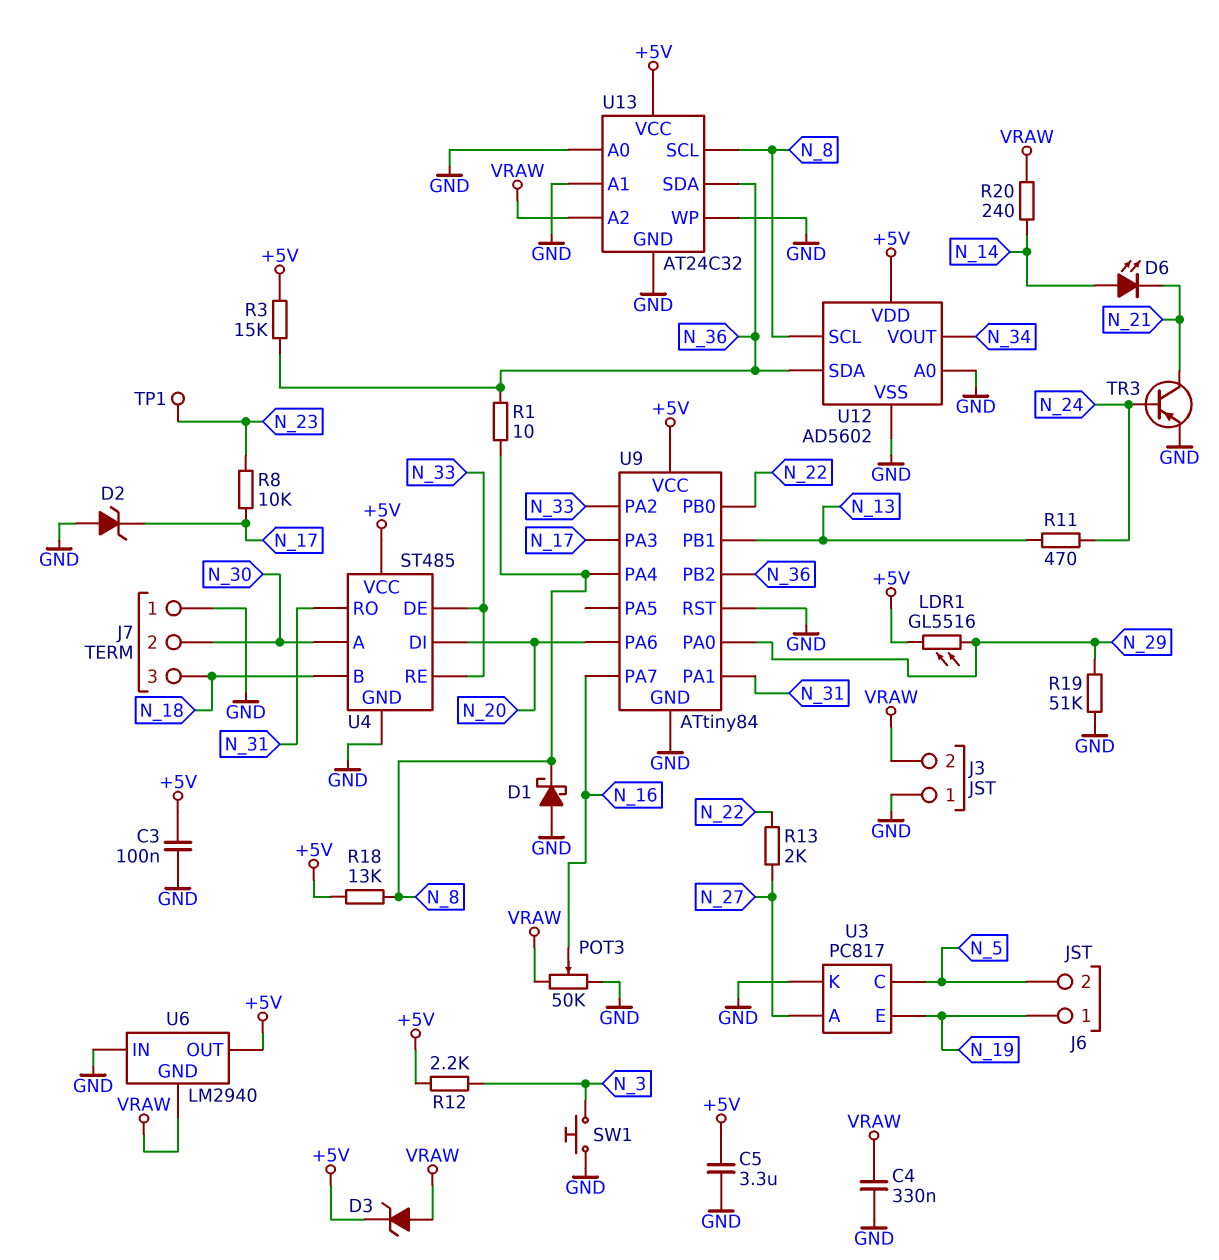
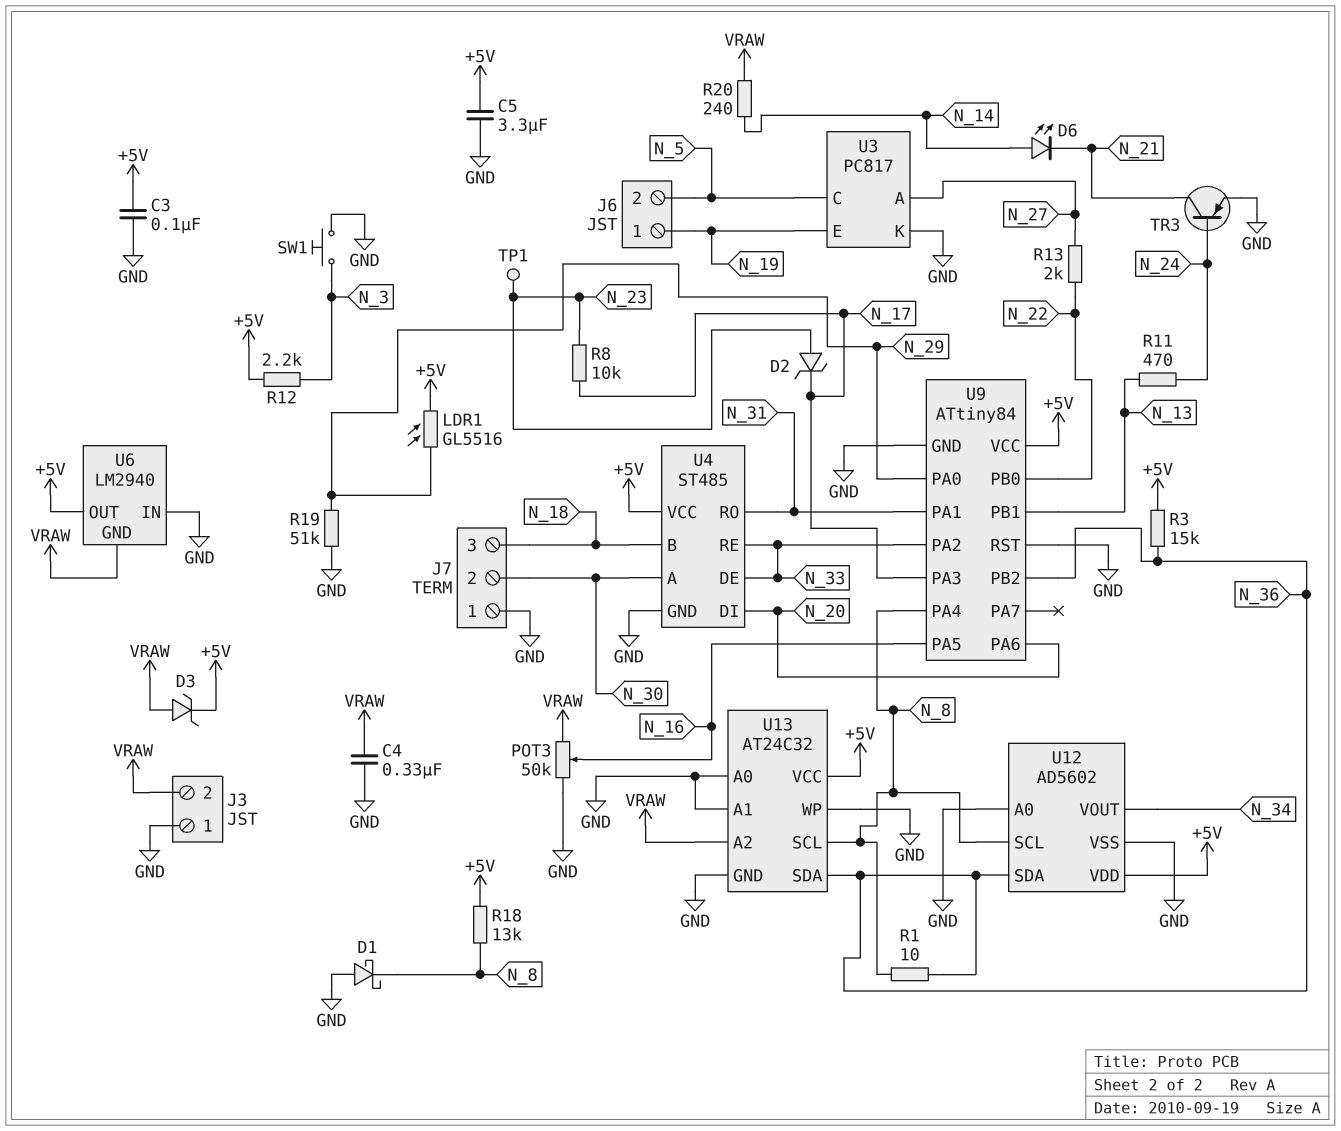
D2: zener (A GND, K N_17) -> zener (A N_23, K N_17)
U9 pin PA5: none -> N_16
U9 pin PA7: N_16 -> none

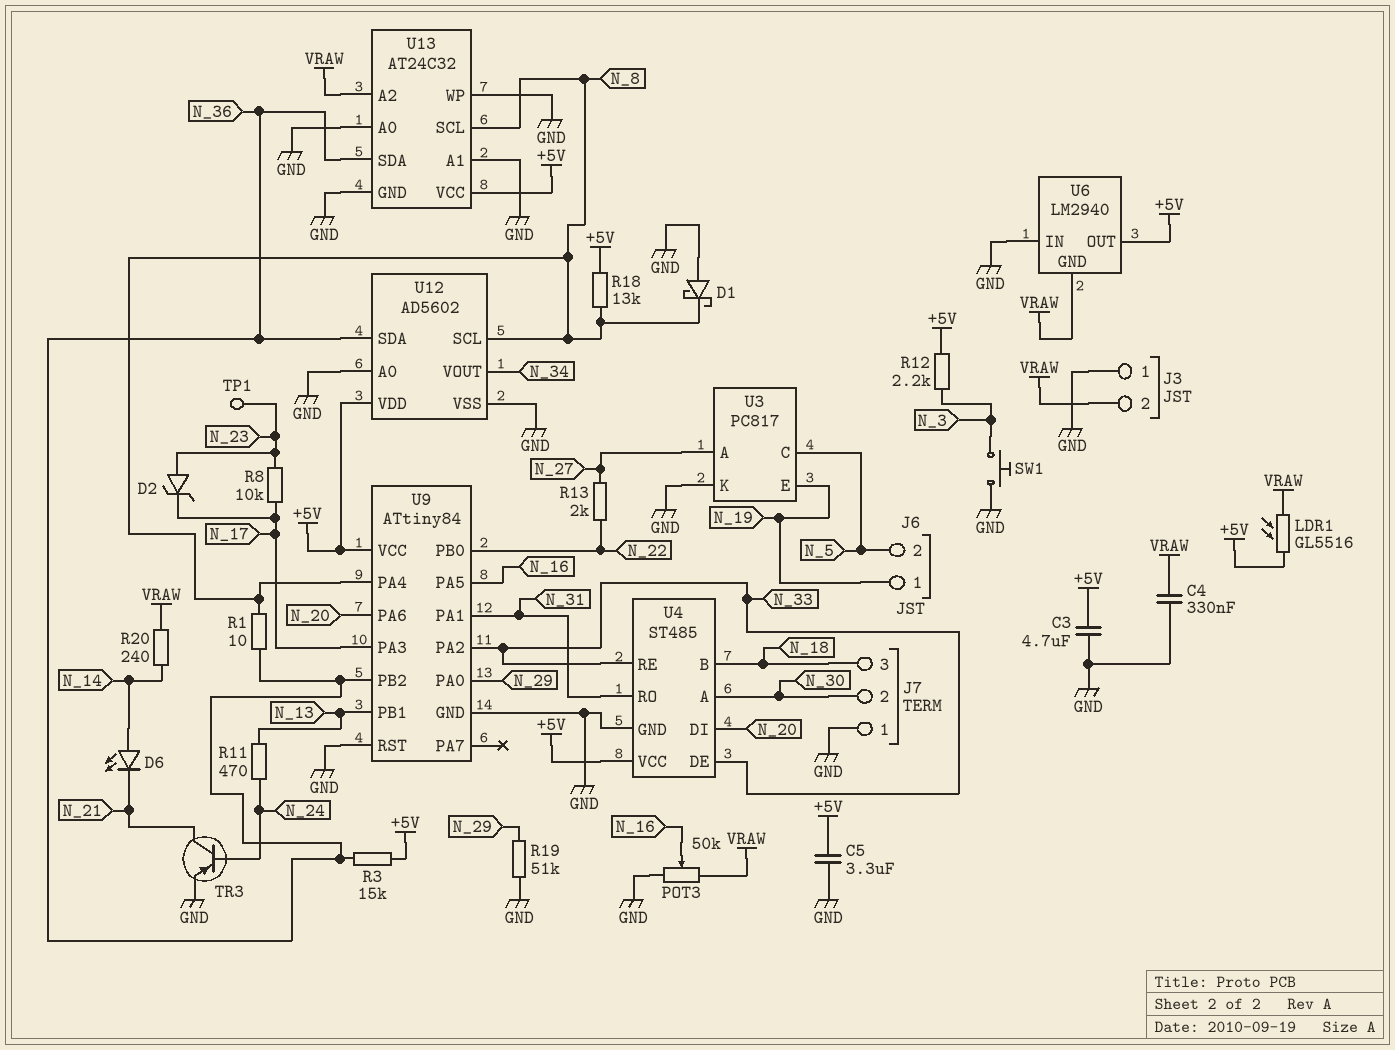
C3: 100nF (+5V, GND) -> 4.7uF (+5V, GND)
D3: zener (A VRAW, K +5V) -> none
LDR1: GL5516 (+5V, N_29) -> GL5516 (+5V, VRAW)

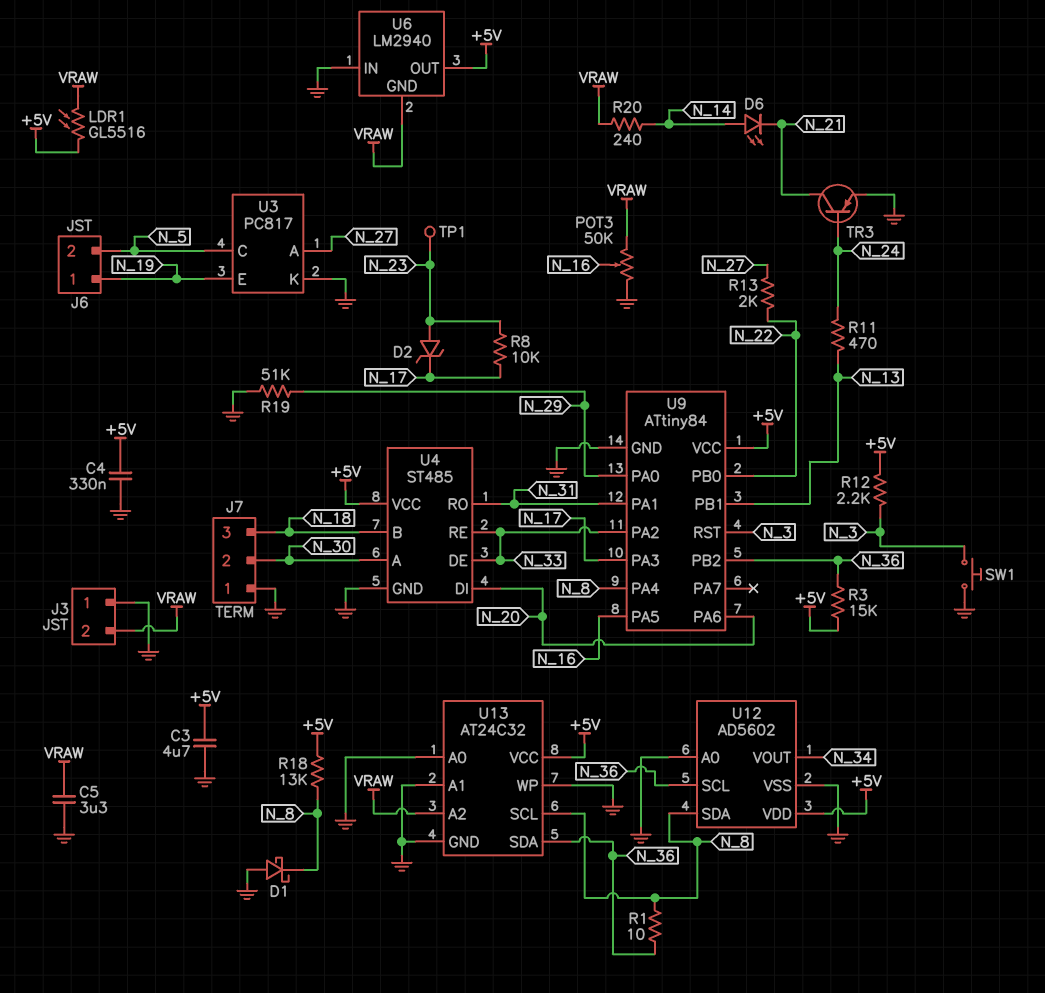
C4: 330nF (GND, VRAW) -> 330nF (+5V, GND)
C5: 3.3uF (+5V, GND) -> 3.3uF (GND, VRAW)
U9 pin RST: GND -> N_3
U12 pin SCL: N_8 -> N_36
U12 pin SDA: N_36 -> N_8

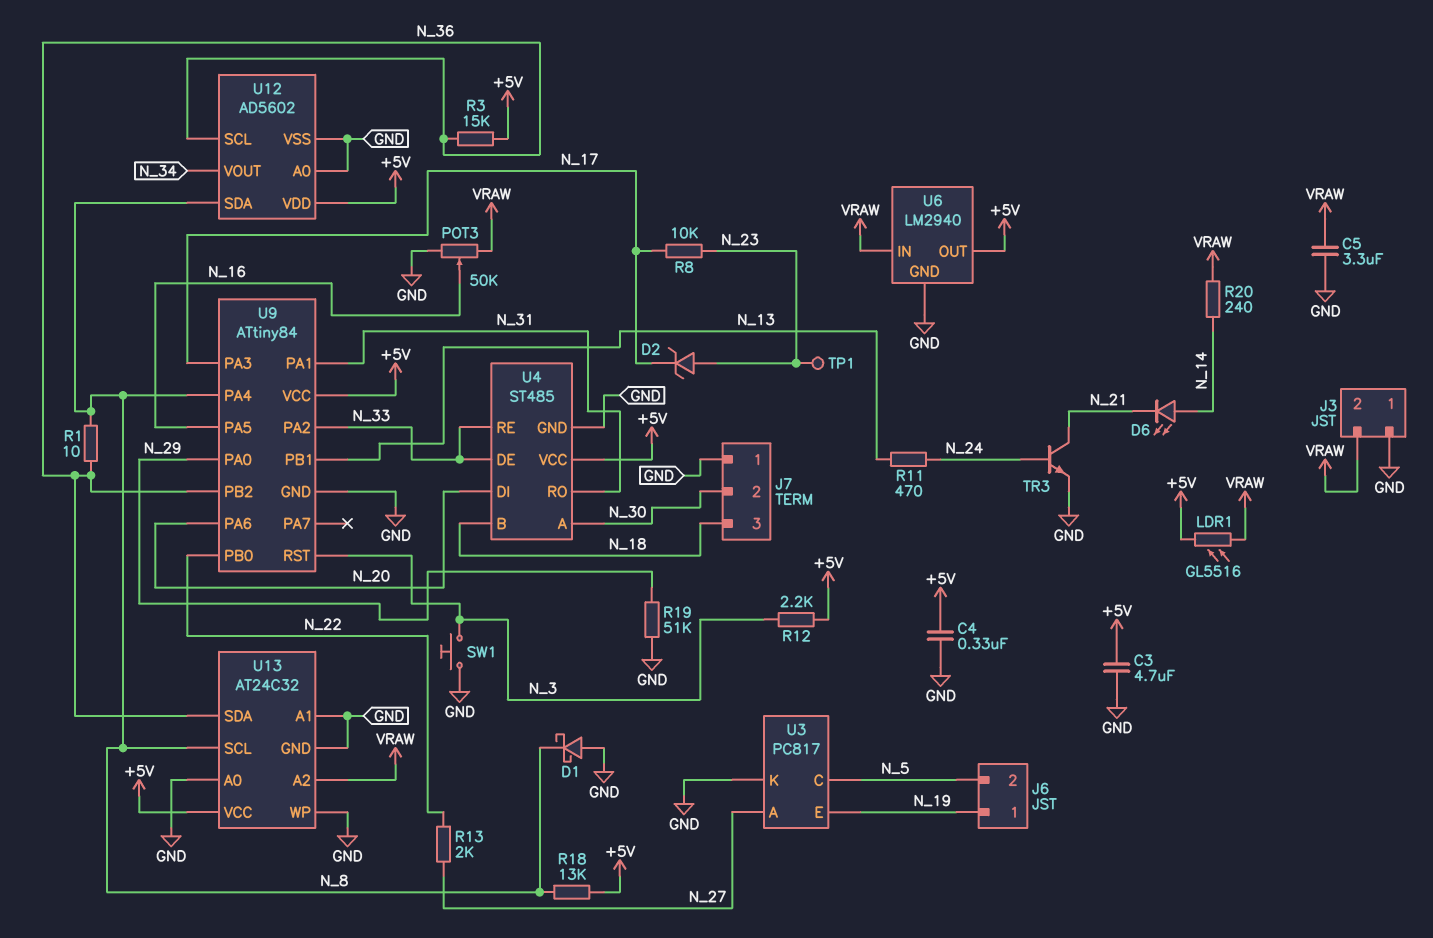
TR3: PNP (B N_24, C N_21, E GND) -> NPN (B N_24, C N_21, E GND)
U6 pin GND: VRAW -> GND
U6 pin IN: GND -> VRAW

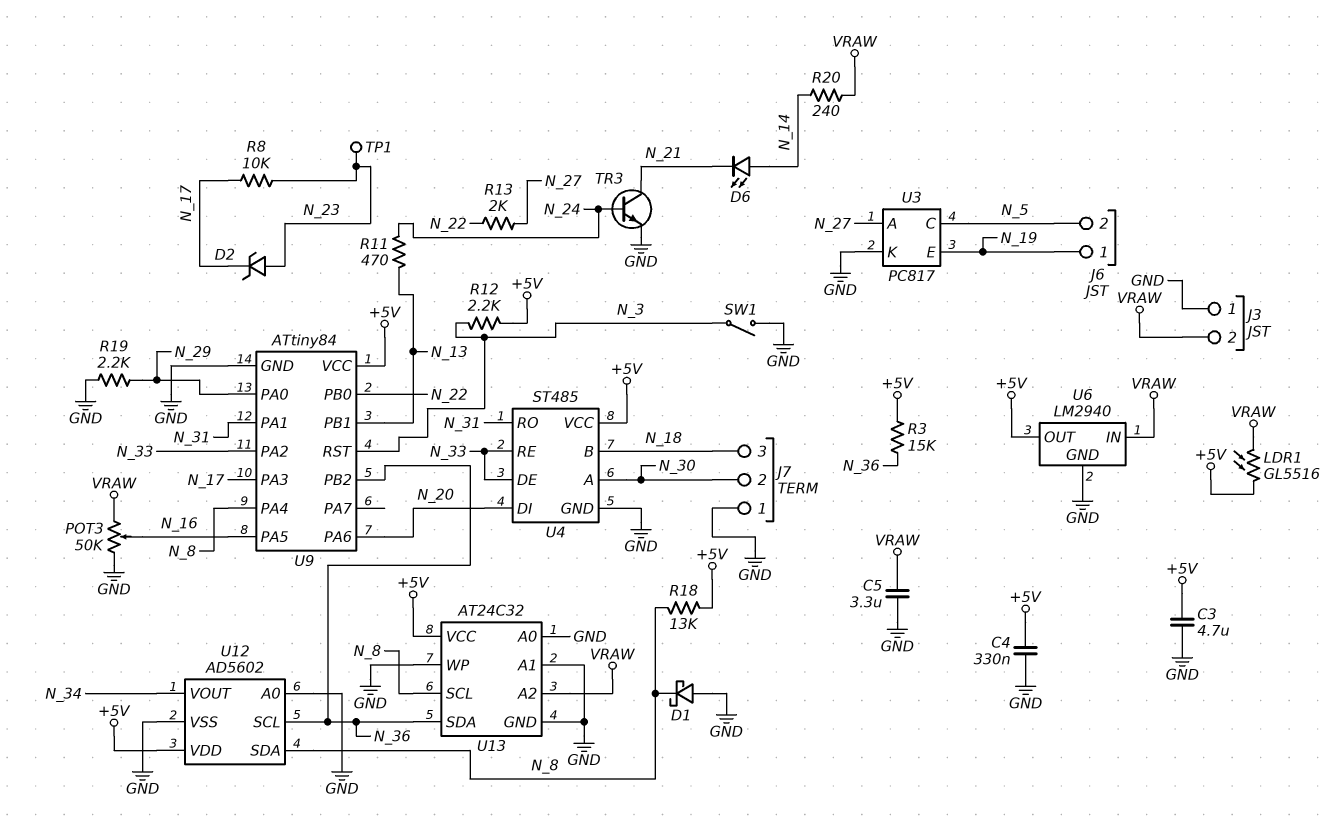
R1: 10 (N_8, N_36) -> none
R19: 51k (GND, N_29) -> 2.2k (GND, N_29)
SW1: button (GND, N_3) -> switch (GND, N_3)

